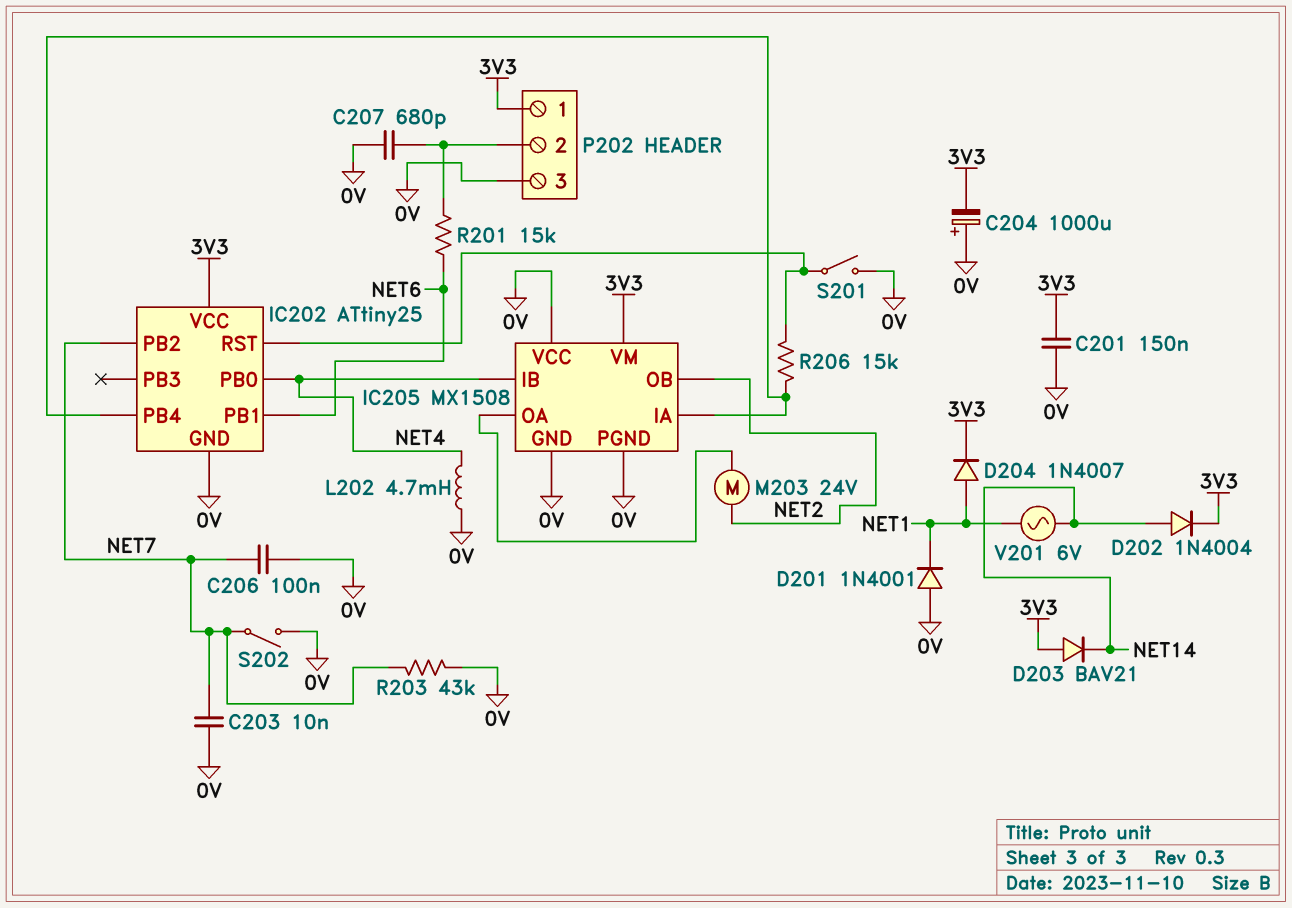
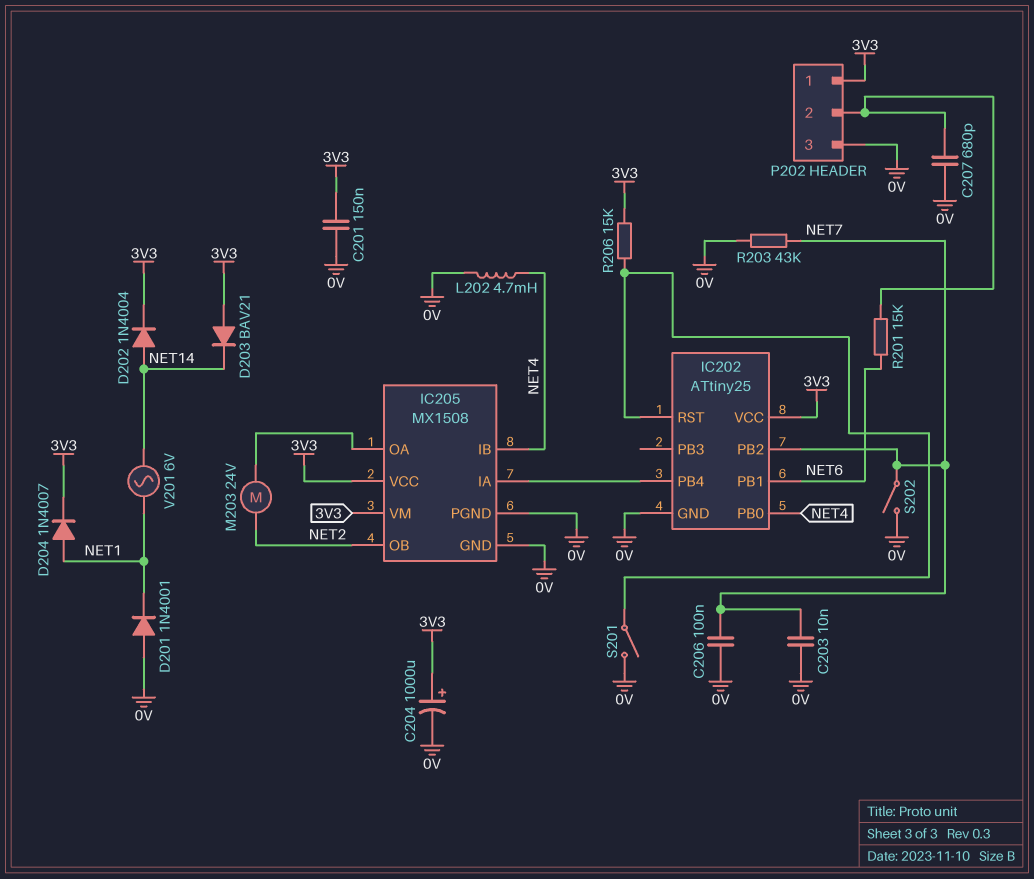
C204: 1000uF (plus 0V, minus 3V3) -> 1000uF (plus 3V3, minus 0V)
IC205 pin VCC: 0V -> 3V3
R206: 15k (IC202/PB4, IC202/RST) -> 15k (3V3, IC202/RST)

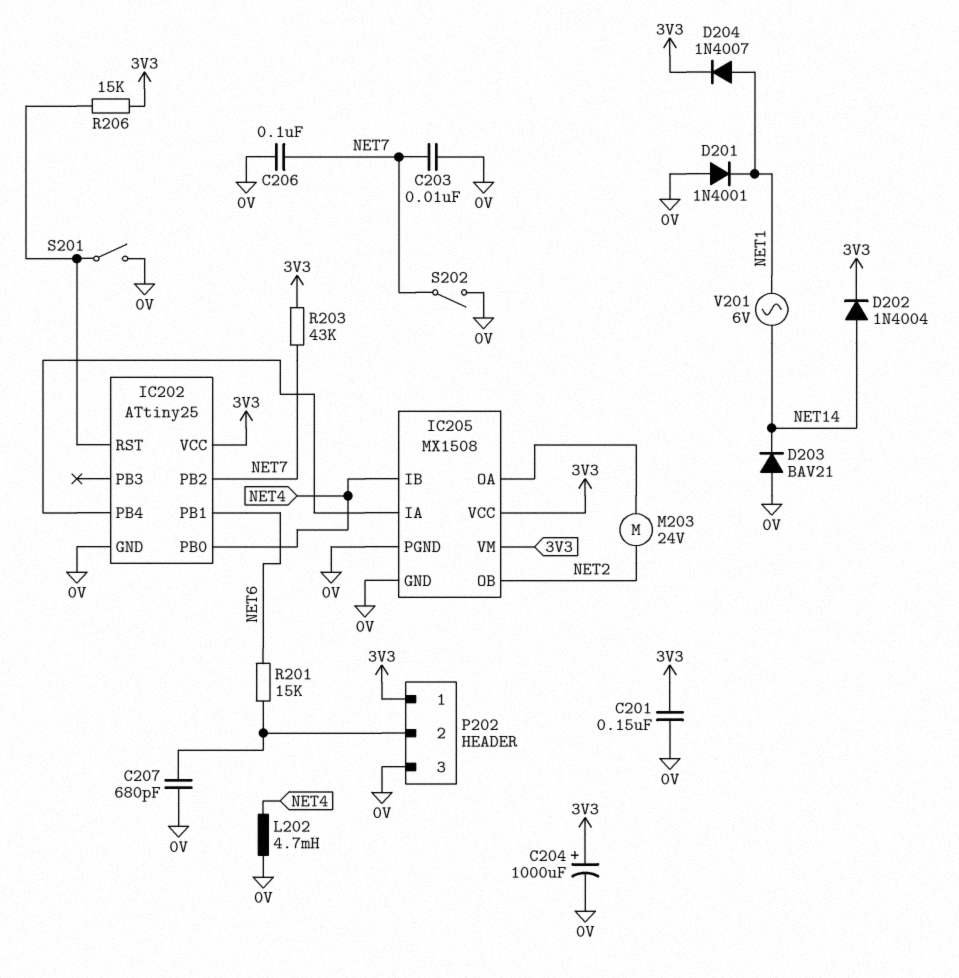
D203: diode BAV21 (A 3V3, K NET14) -> diode BAV21 (A 0V, K NET14)
R203: 43k (0V, NET7) -> 43k (3V3, NET7)

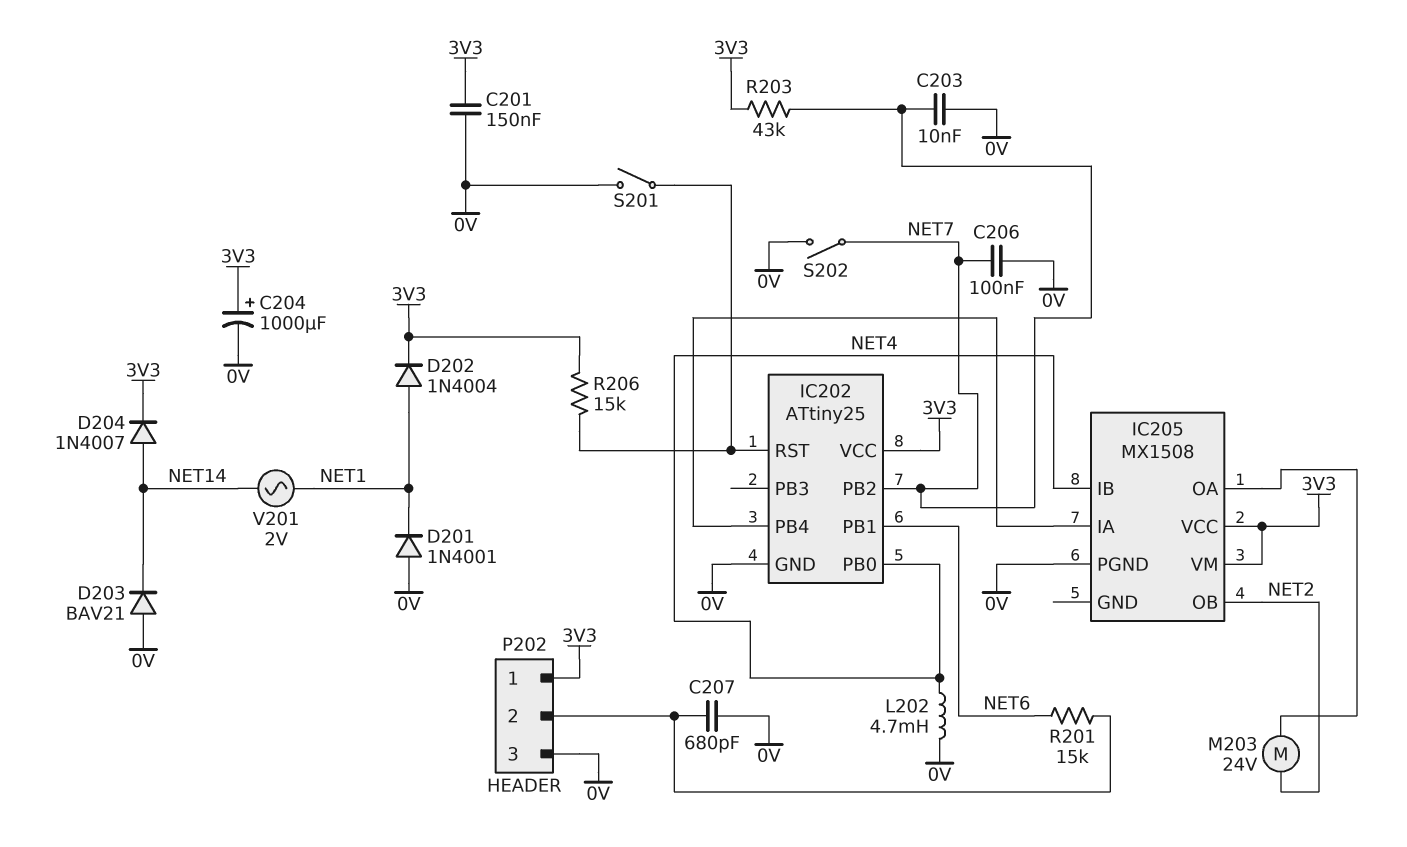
D202: diode 1N4004 (A NET14, K 3V3) -> diode 1N4004 (A NET1, K 3V3)
D204: diode 1N4007 (A NET1, K 3V3) -> diode 1N4007 (A NET14, K 3V3)
IC205 pin GND: 0V -> none
V201: AC 6V (NET1, NET14) -> AC 2V (NET1, NET14)

